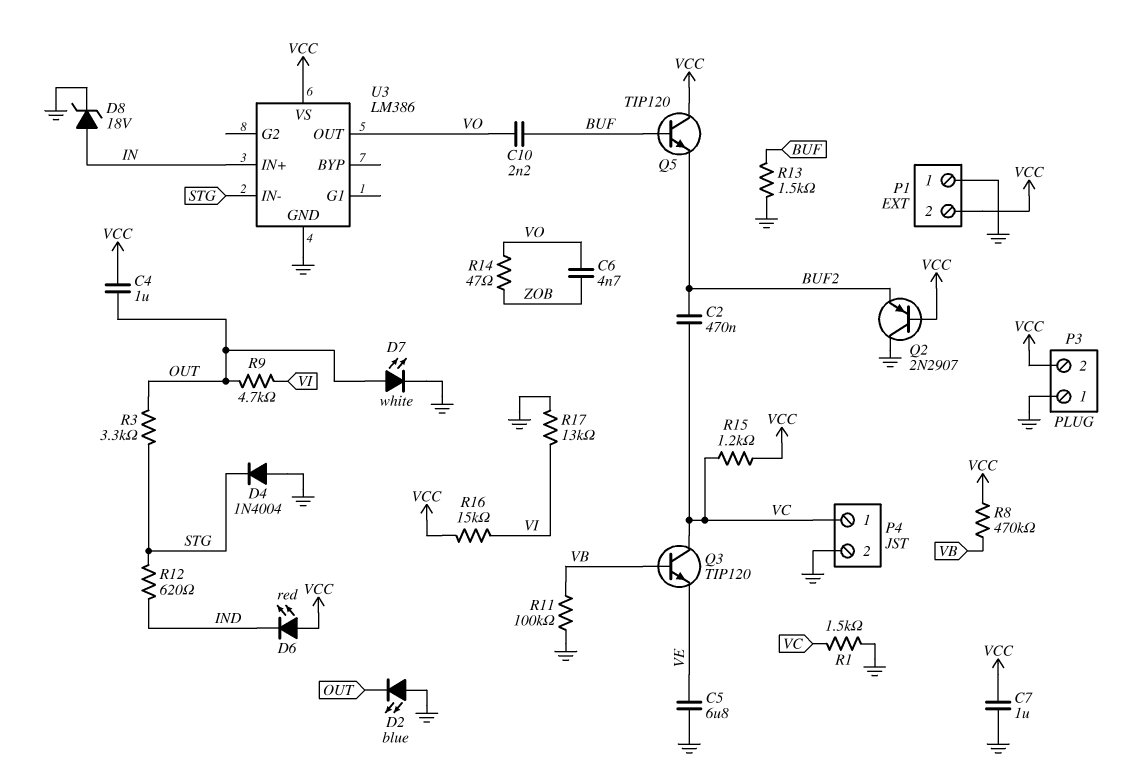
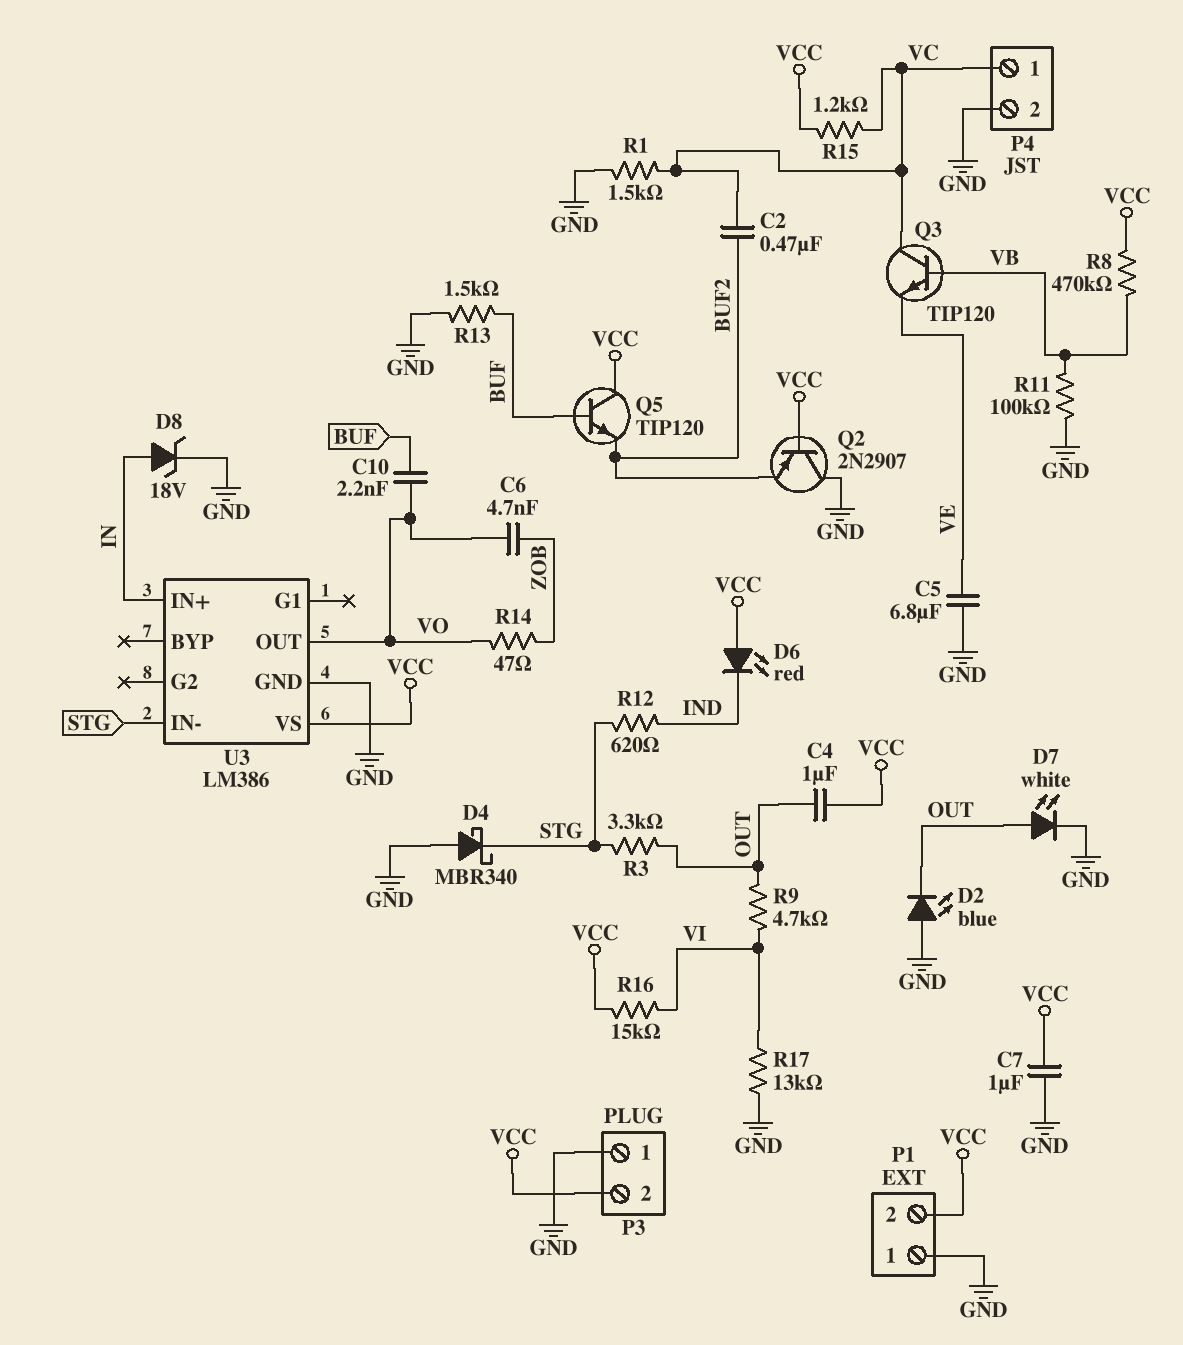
D4: diode 1N4004 (A GND, K STG) -> schottky MBR340 (A GND, K STG)

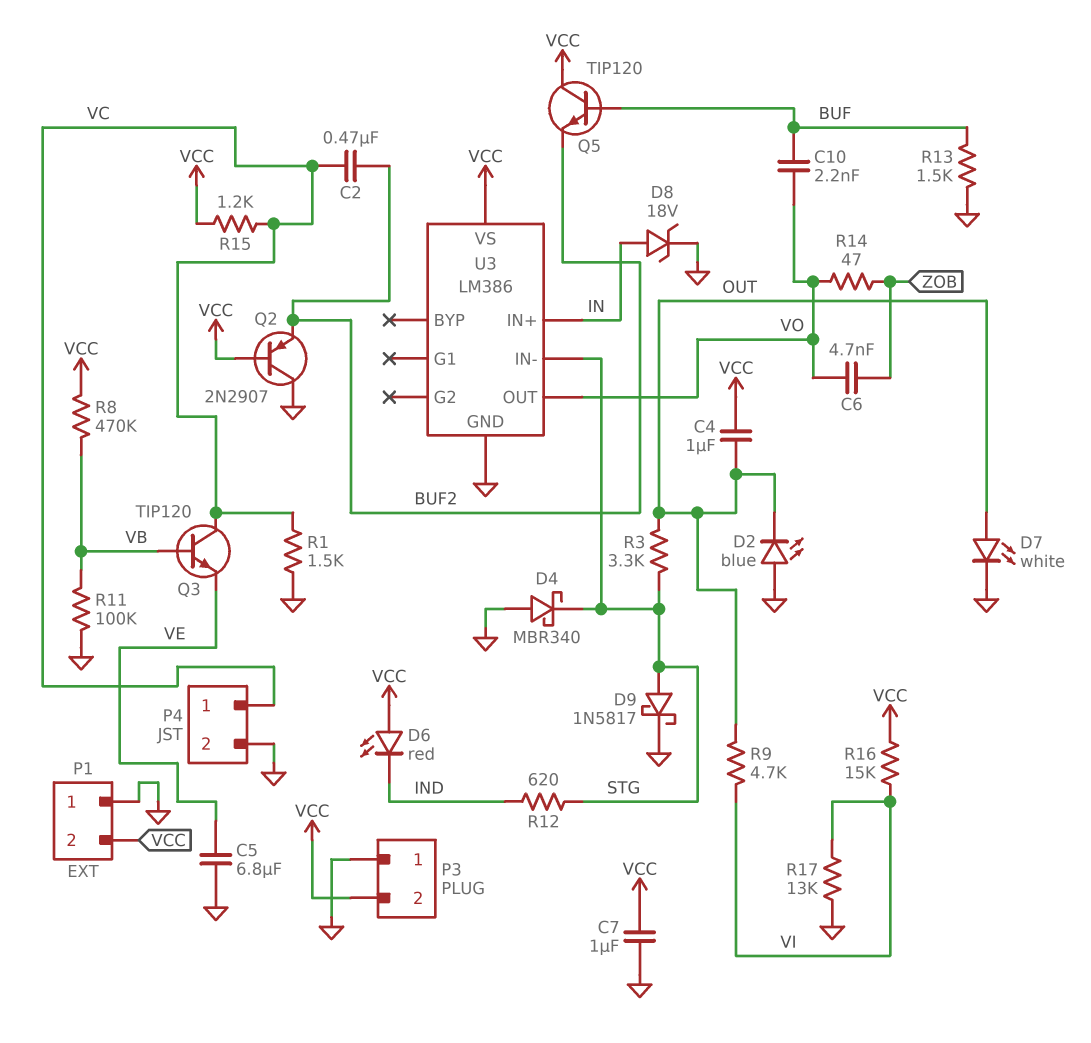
D9: none -> schottky 1N5817 (A STG, K GND)

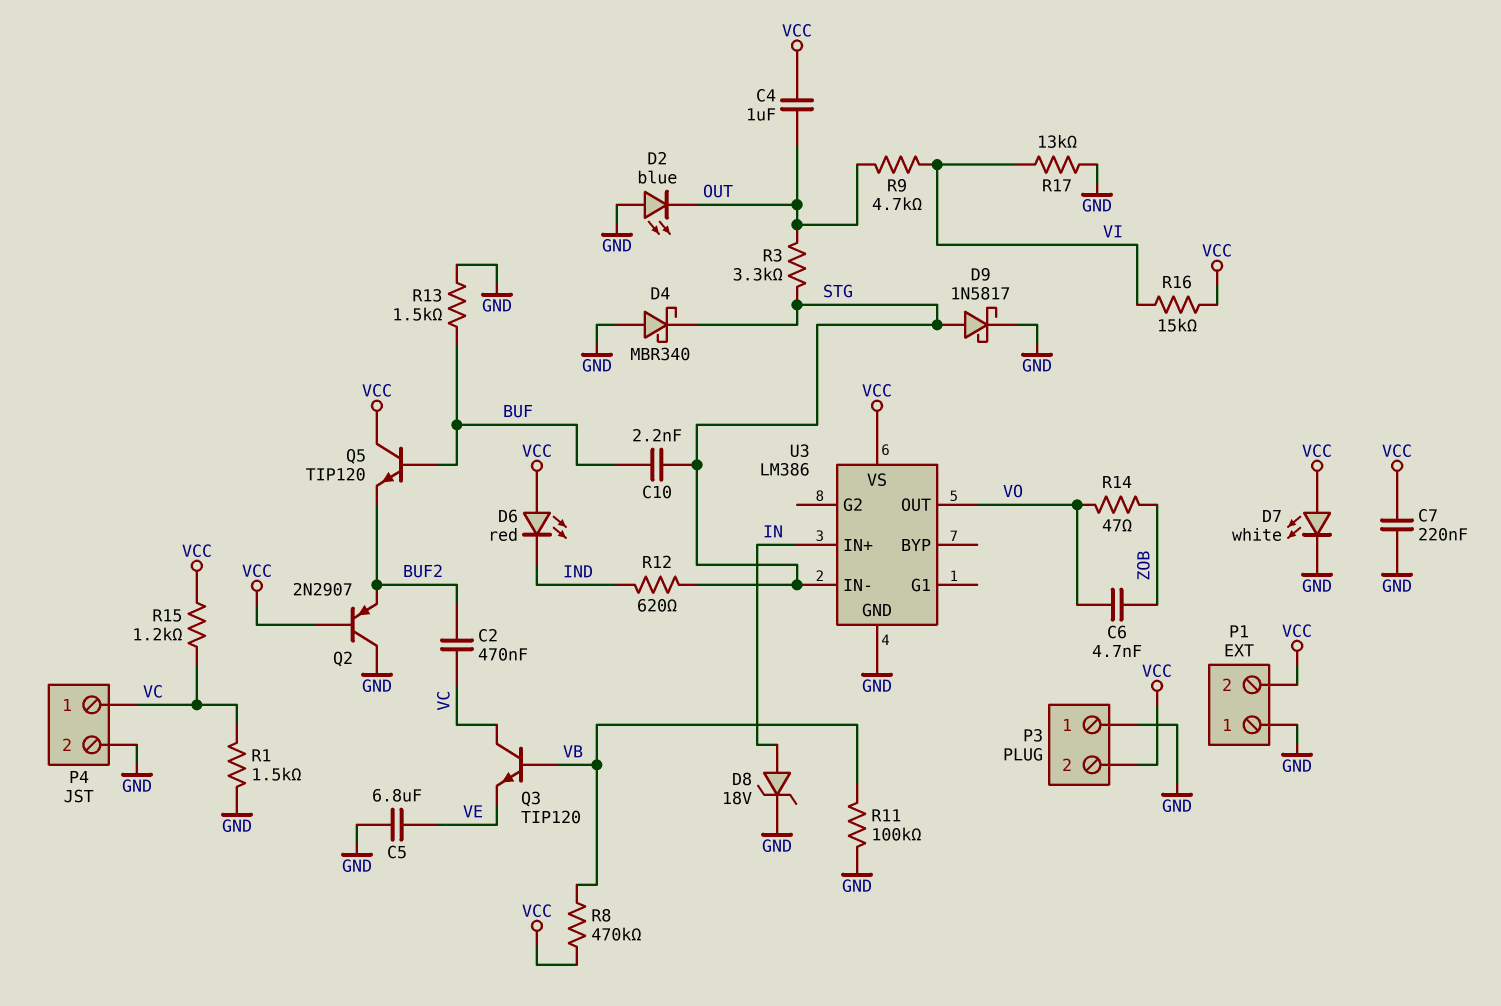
C7: 1uF (GND, VCC) -> 220nF (GND, VCC)
C10: 2.2nF (BUF, VO) -> 2.2nF (BUF, STG)
D7: LED white (A OUT, K GND) -> LED white (A VCC, K GND)

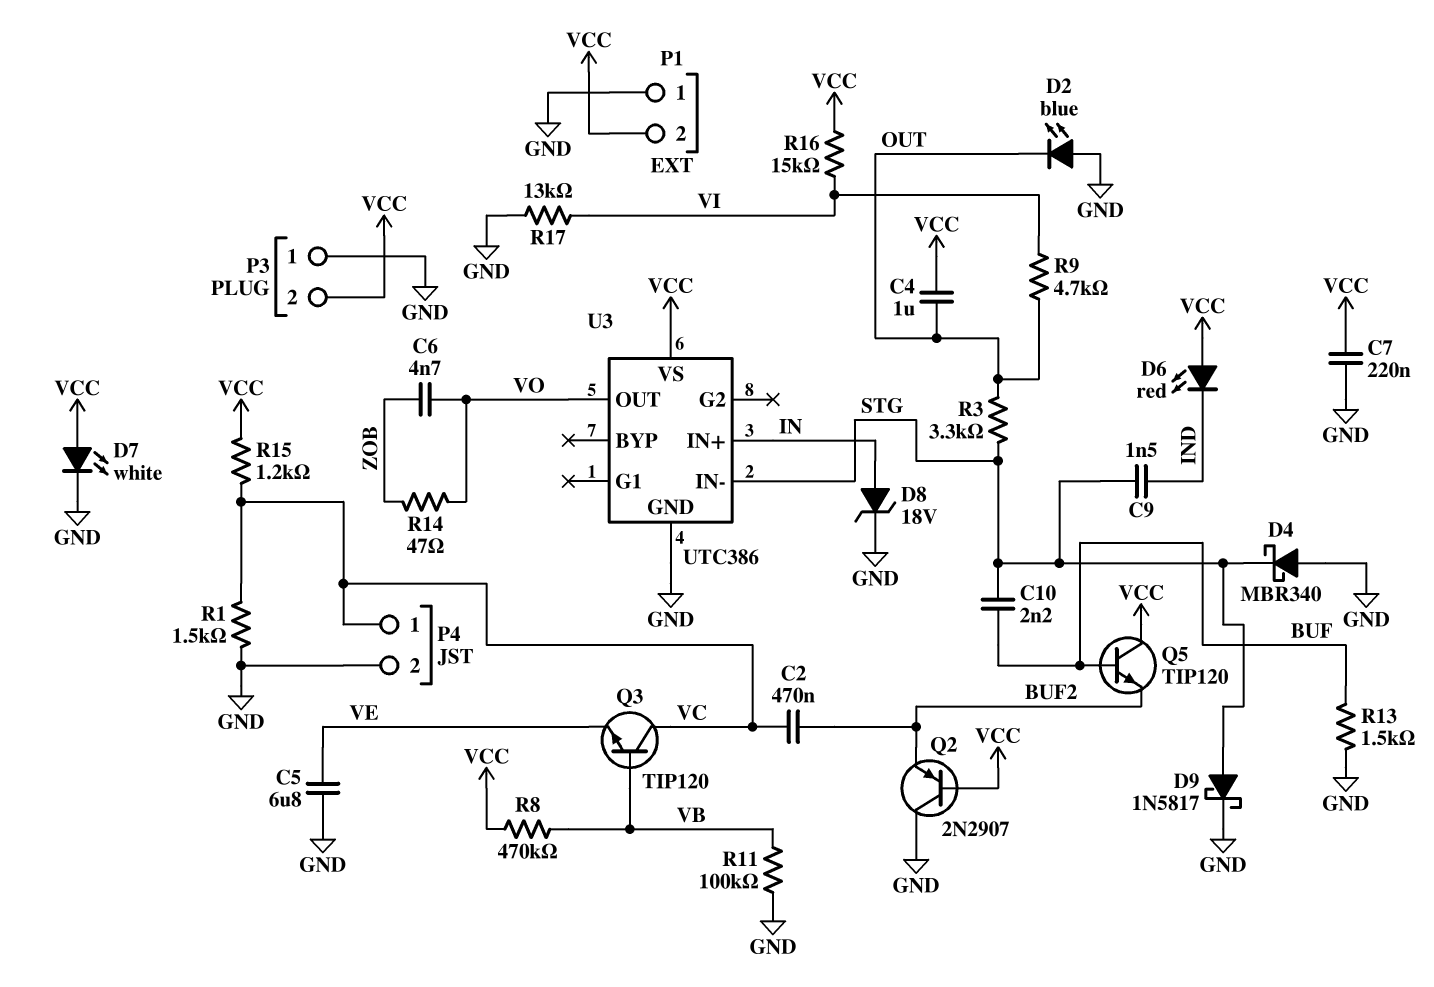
C9: none -> 1.5nF (IND, STG)
R12: 620 (IND, STG) -> none
U3: LM386 -> UTC386

